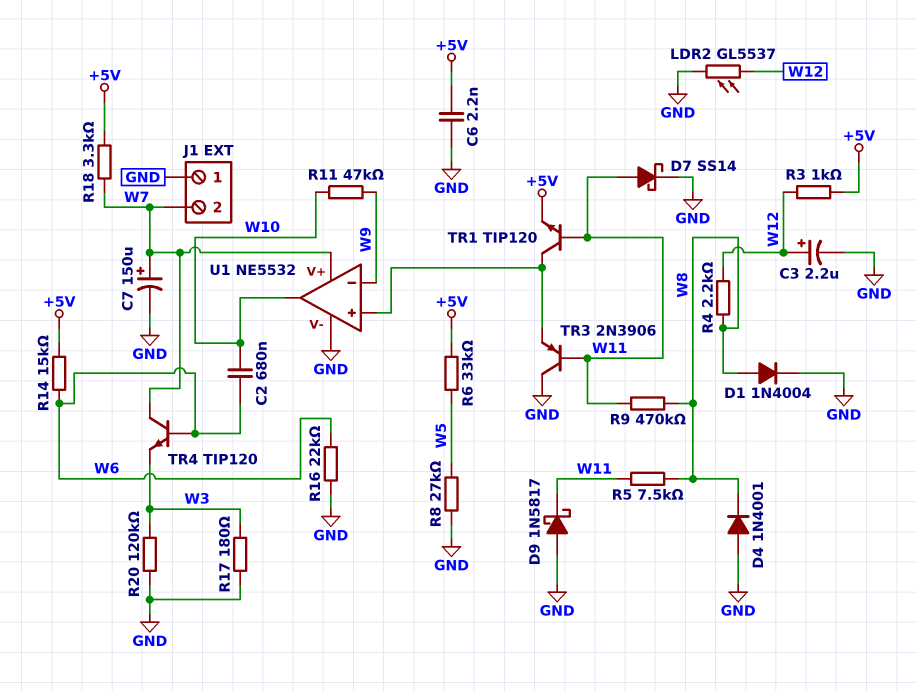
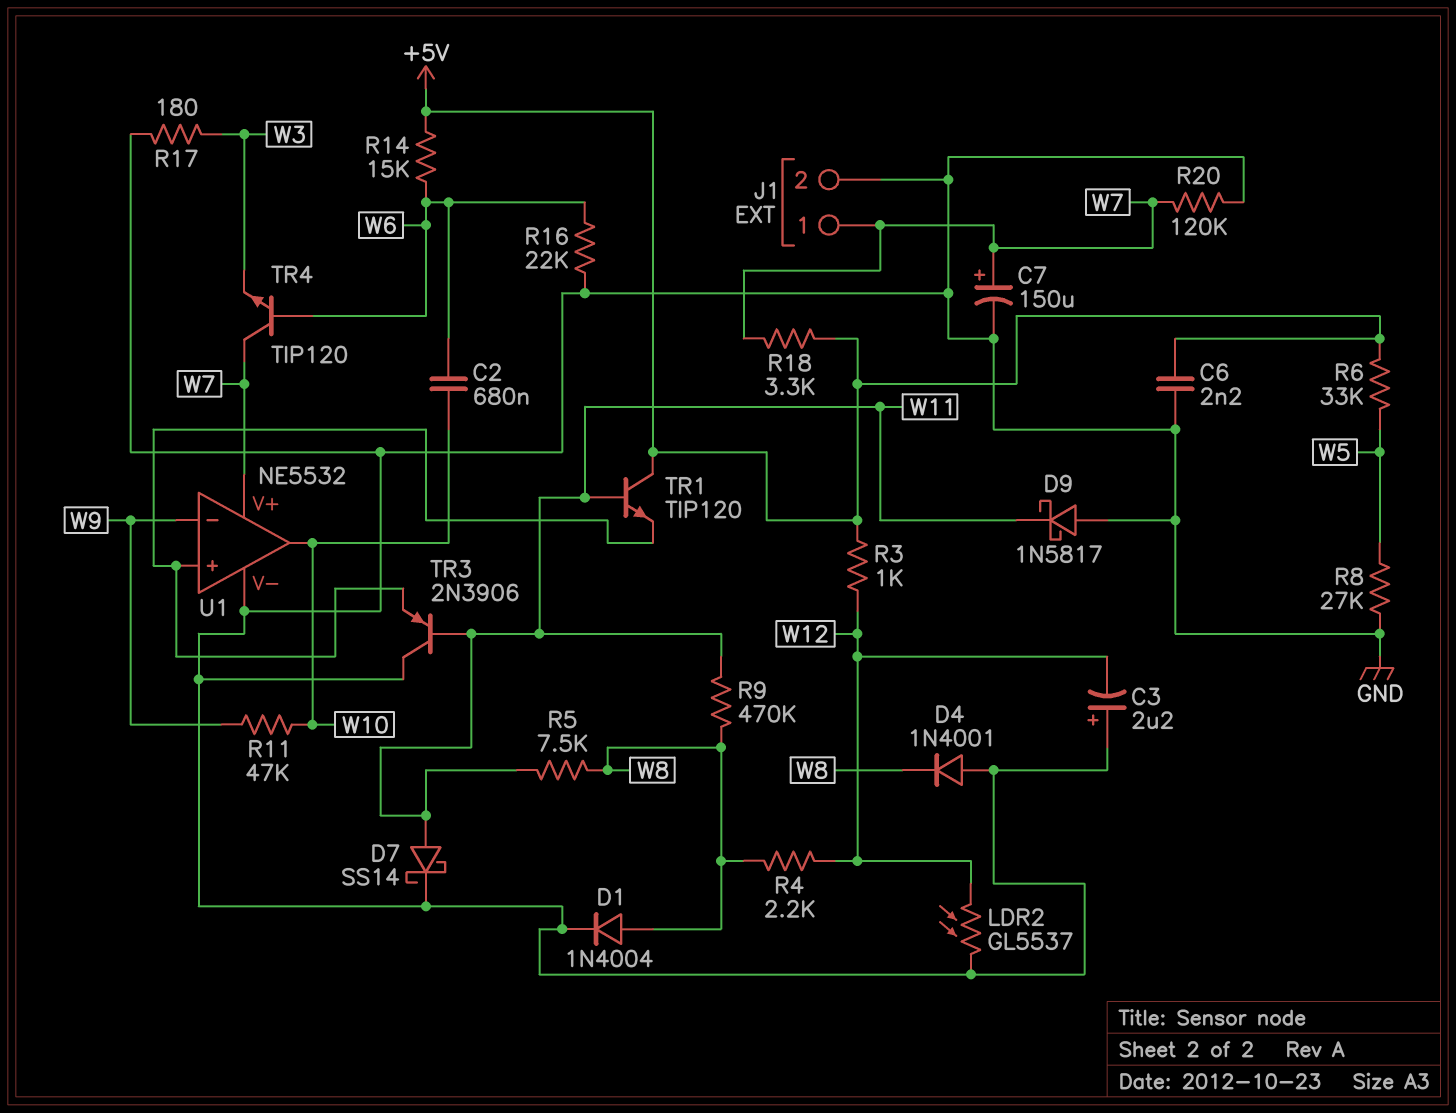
C3: 2.2uF (plus W12, minus GND) -> 2.2uF (plus GND, minus W12)
J1 pin 1: GND -> W7
J1 pin 2: W7 -> GND
R20: 120k (GND, W3) -> 120k (GND, W7)
TR1: NPN TIP120 (B W11, C U1/in+, E +5V) -> NPN TIP120 (B W11, C +5V, E U1/in+)

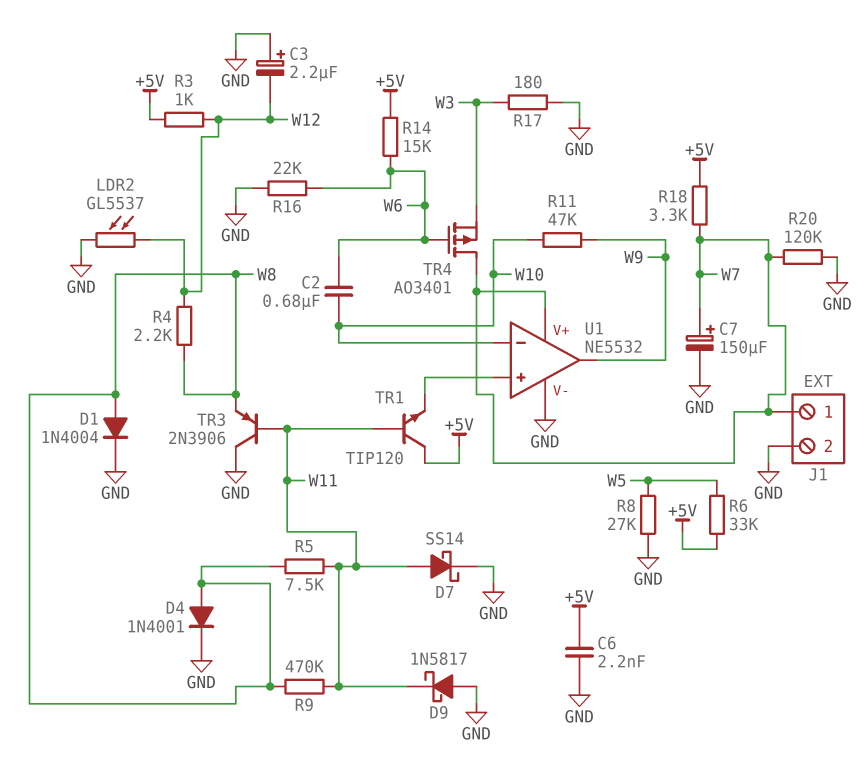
D4: diode 1N4001 (A GND, K W8) -> diode 1N4001 (A W8, K GND)
TR3: PNP 2N3906 (B W11, C GND, E U1/in+) -> PNP 2N3906 (B W11, C GND, E W8)
TR4: NPN TIP120 (B W6, C W7, E W3) -> PMOS AO3401 (G W6, D W7, S W3)
U1 pin in-: W9 -> W10
U1 pin out: W10 -> W9

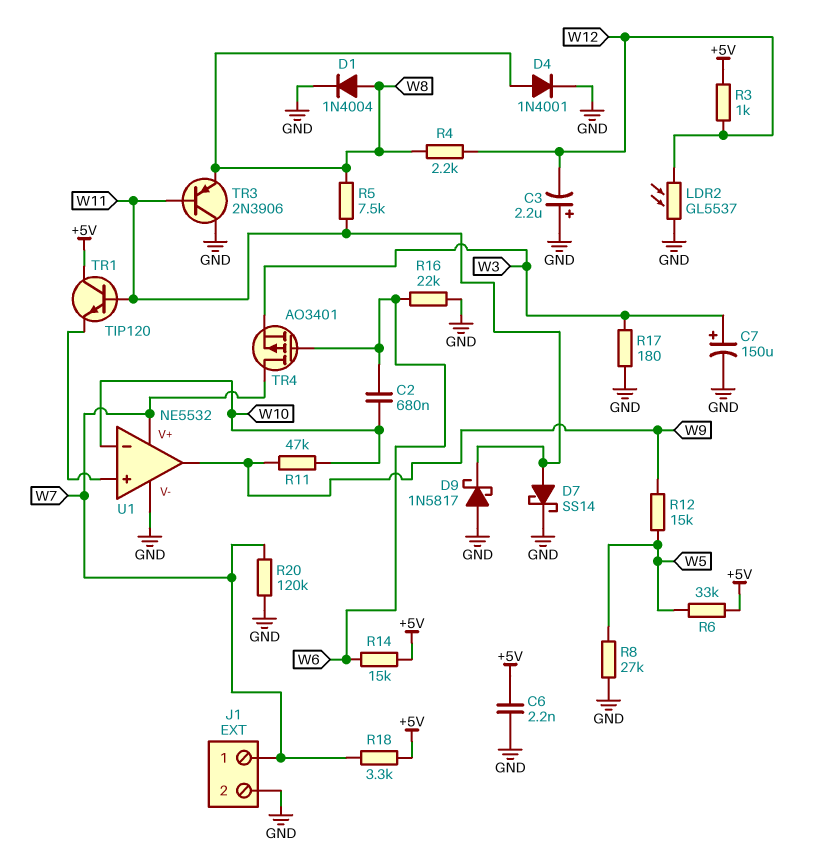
C7: 150uF (plus W7, minus GND) -> 150uF (plus W3, minus GND)
R9: 470k (W8, W11) -> none
R12: none -> 15k (W5, W9)

